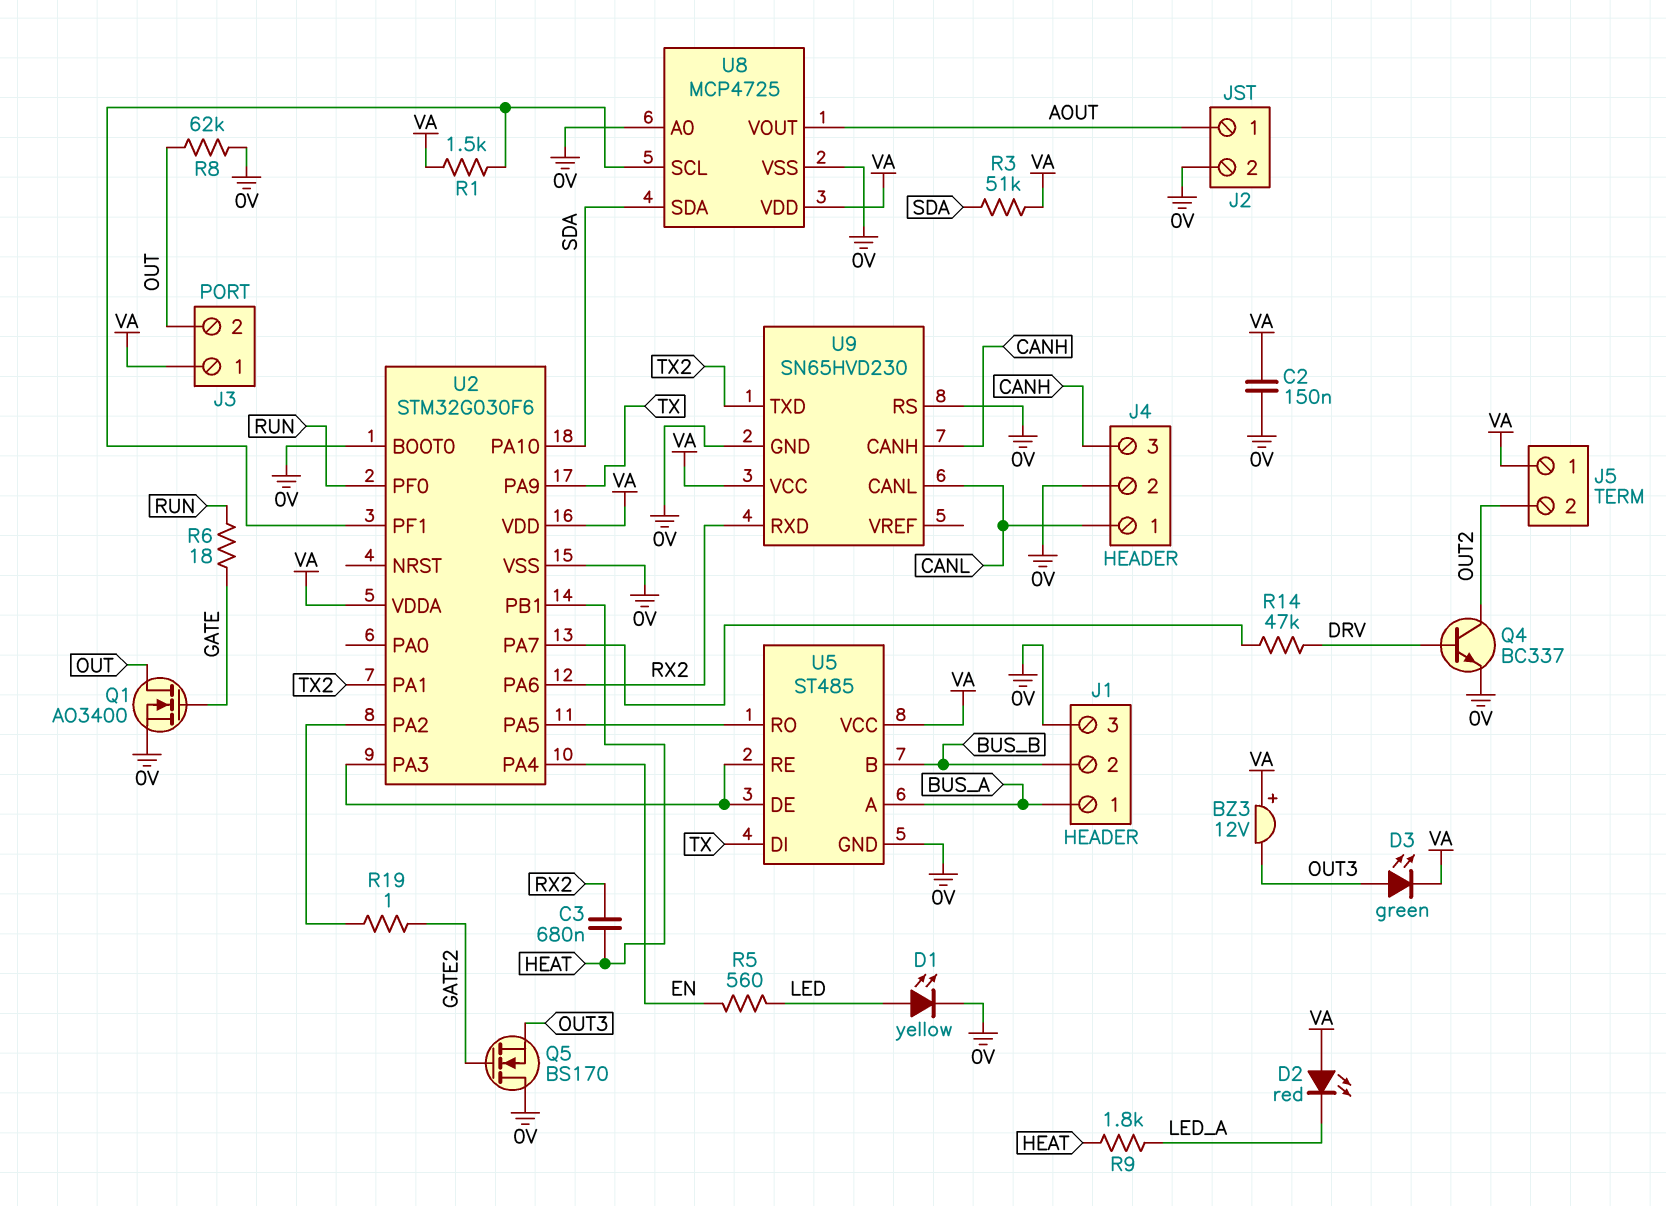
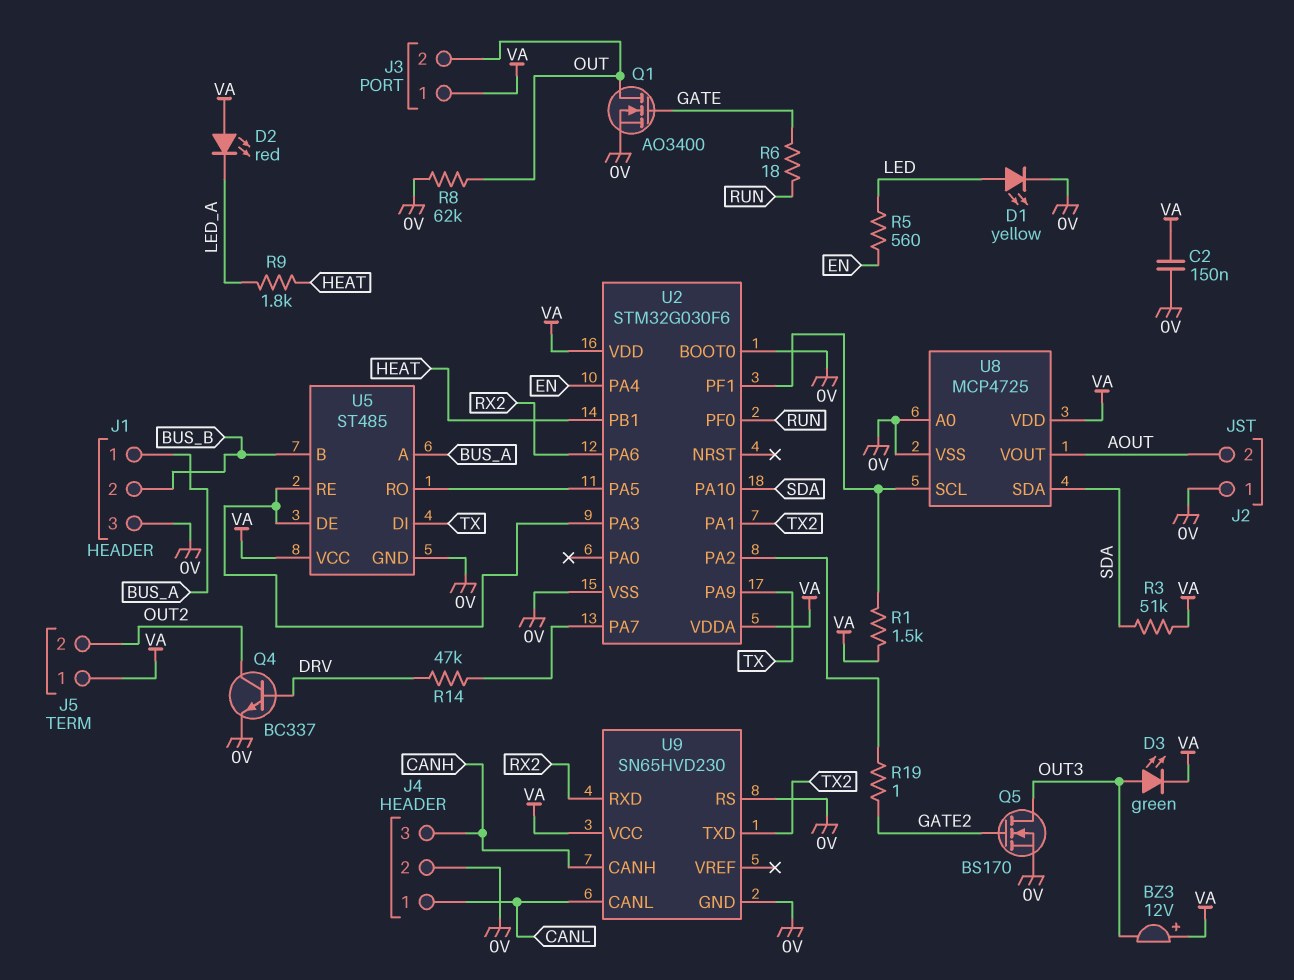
C3: 680nF (HEAT, RX2) -> none
J2 pin 1: AOUT -> 0V
J2 pin 2: 0V -> AOUT
Q5: NMOS BS170 (G GATE2, D 0V, S OUT3) -> NMOS BS170 (G GATE2, D OUT3, S 0V)

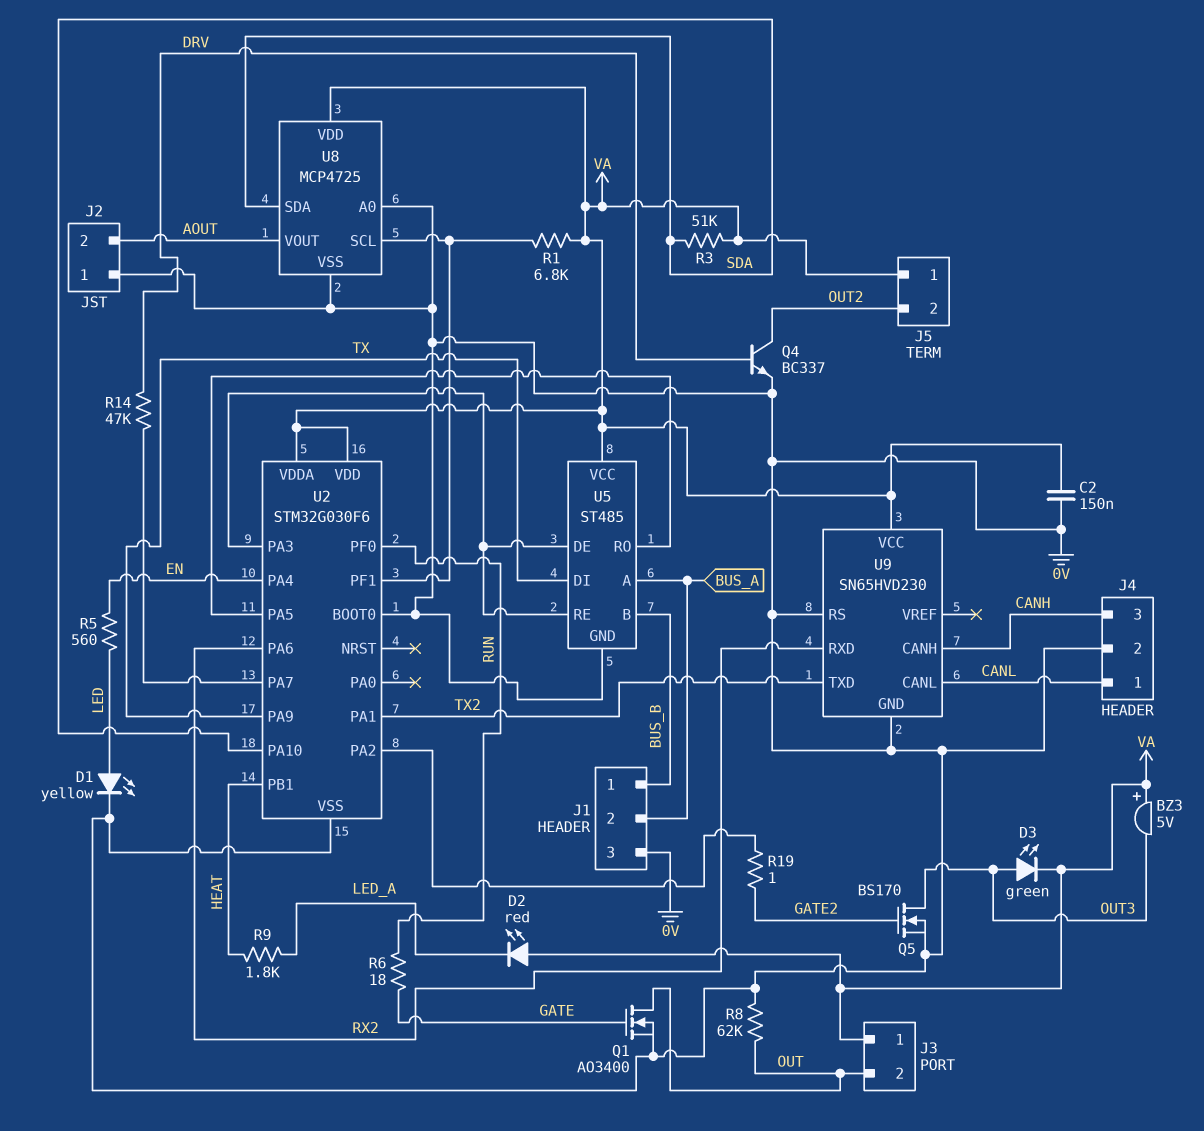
BZ3: buzzer 12V (plus VA, minus OUT3) -> buzzer 5V (plus VA, minus OUT3)
J1 pin 1: BUS_A -> BUS_B
J1 pin 2: BUS_B -> BUS_A
R1: 1.5k (U2/PF1, VA) -> 6.8k (U2/PF1, VA)

